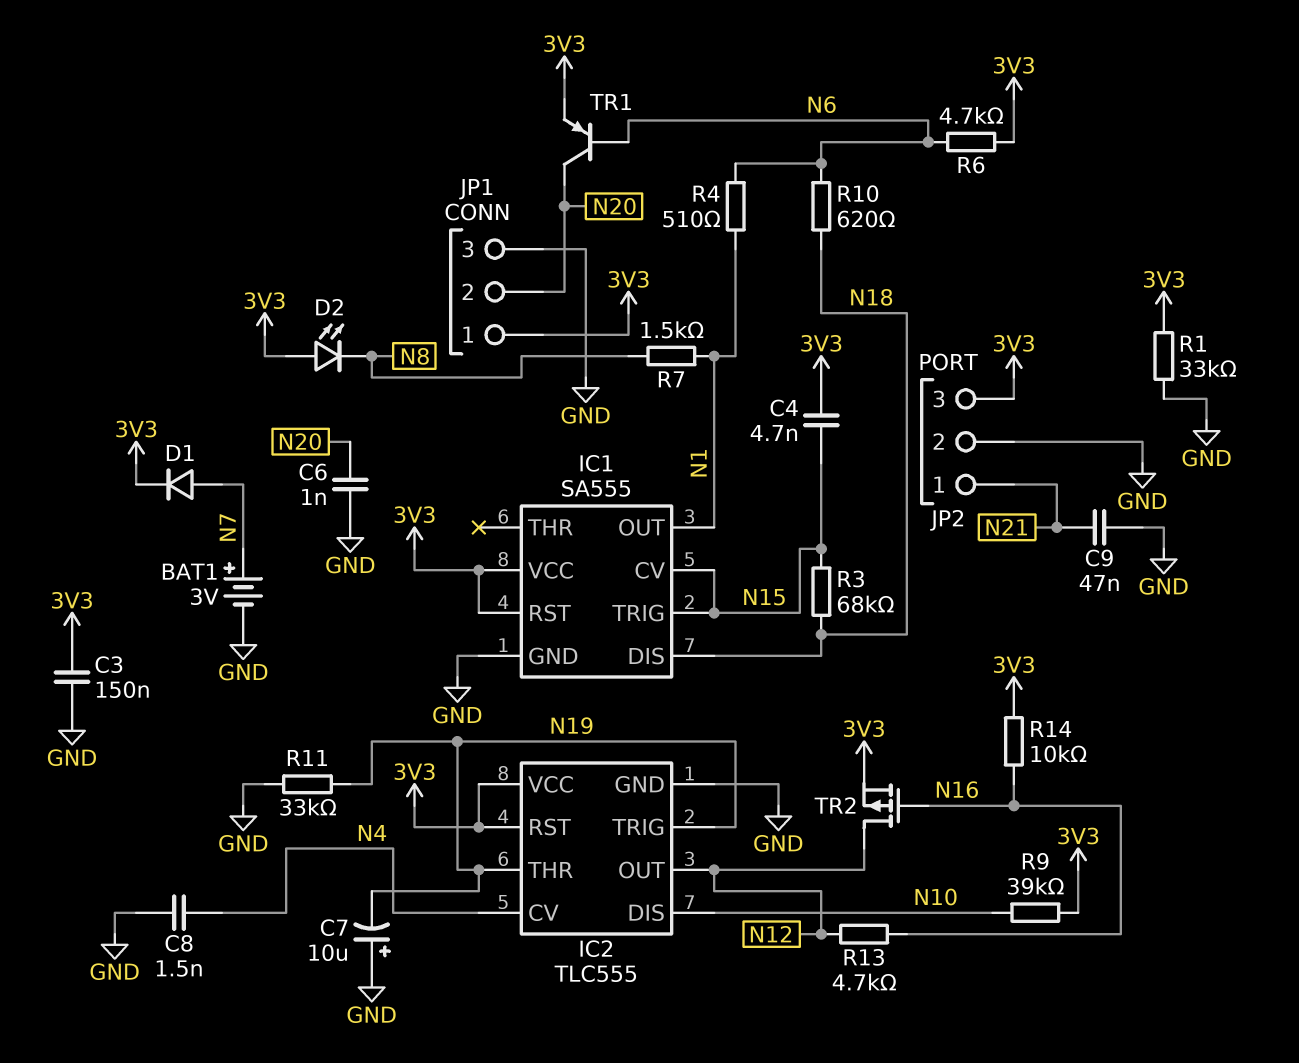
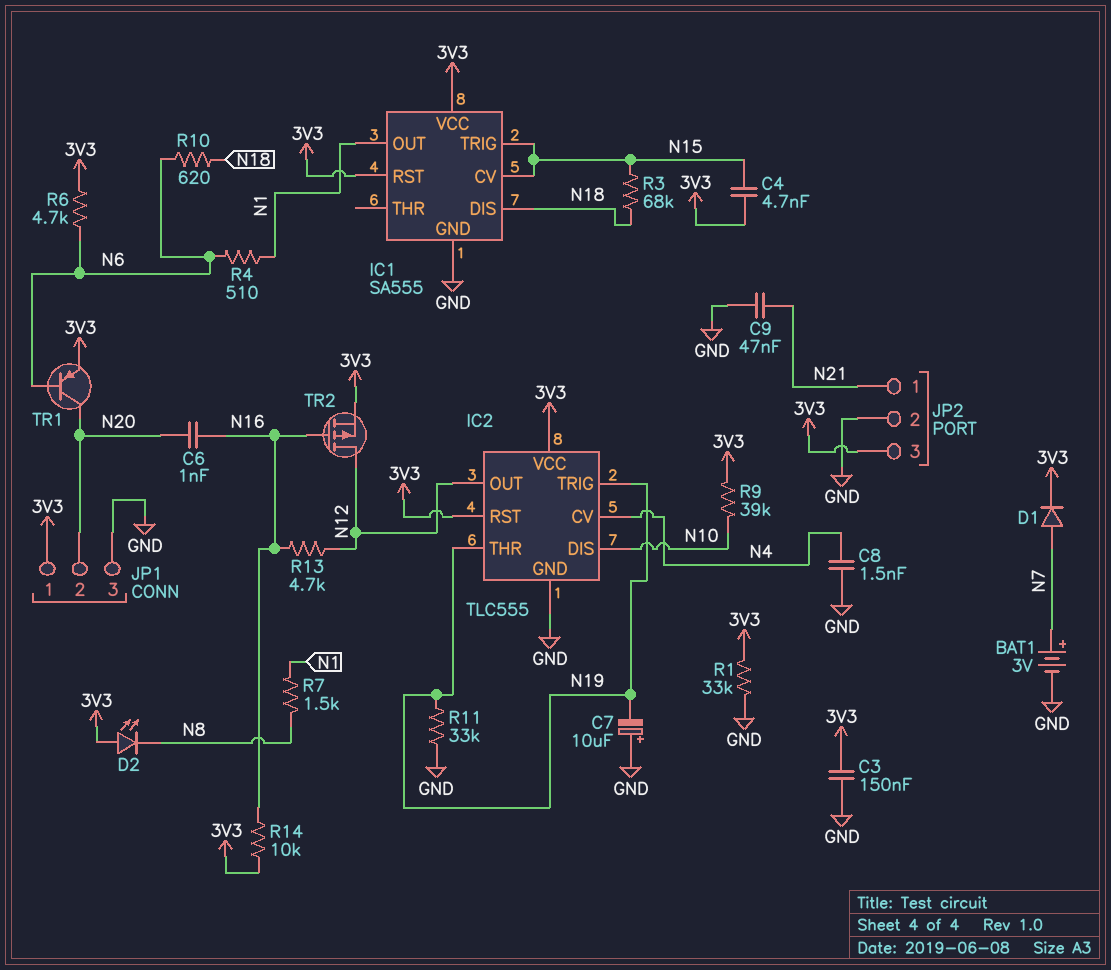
C6: 1nF (GND, N20) -> 1nF (N16, N20)

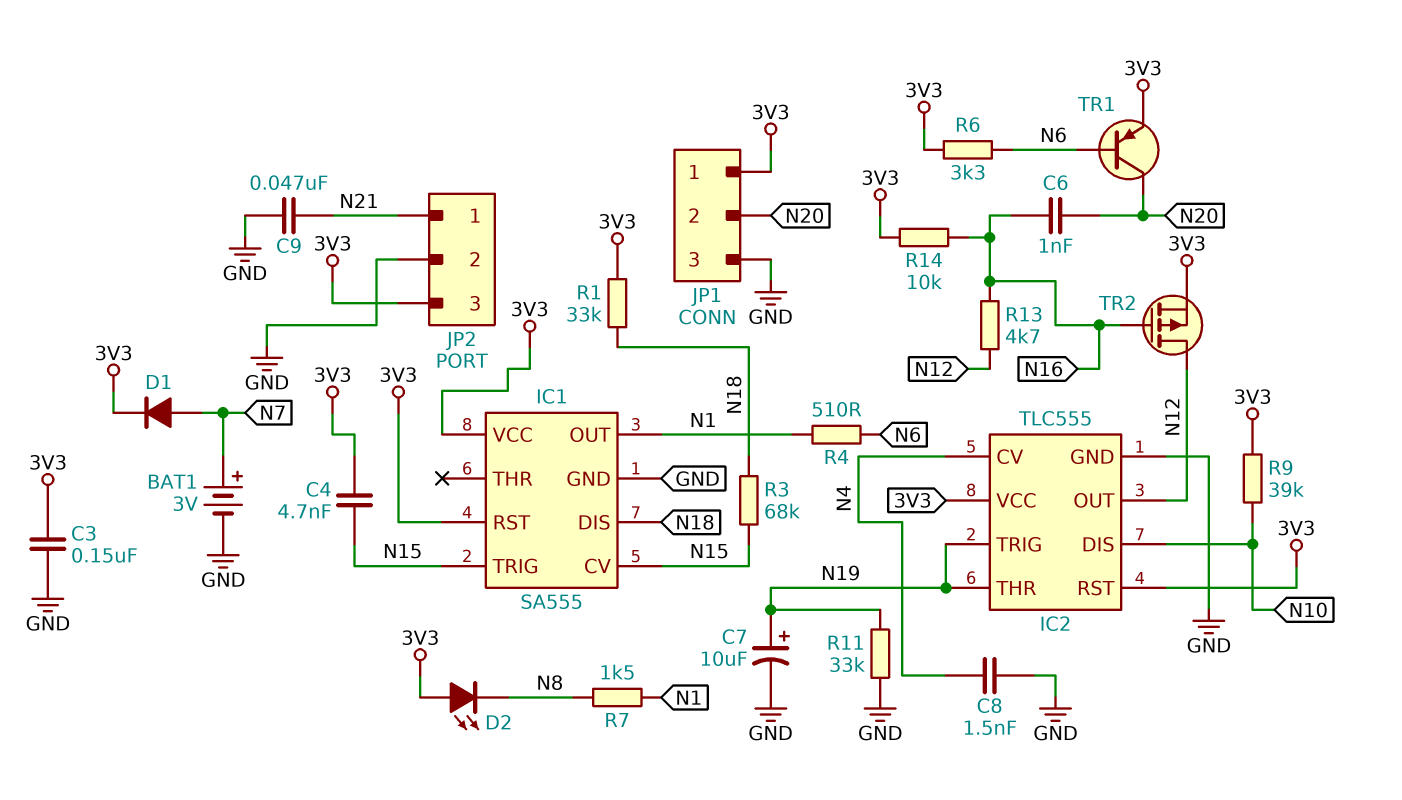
C7: 10uF (plus GND, minus N19) -> 10uF (plus N19, minus GND)
R1: 33k (3V3, GND) -> 33k (3V3, N18)
R6: 4.7k (3V3, N6) -> 3.3k (3V3, N6)
R10: 620 (N6, N18) -> none

